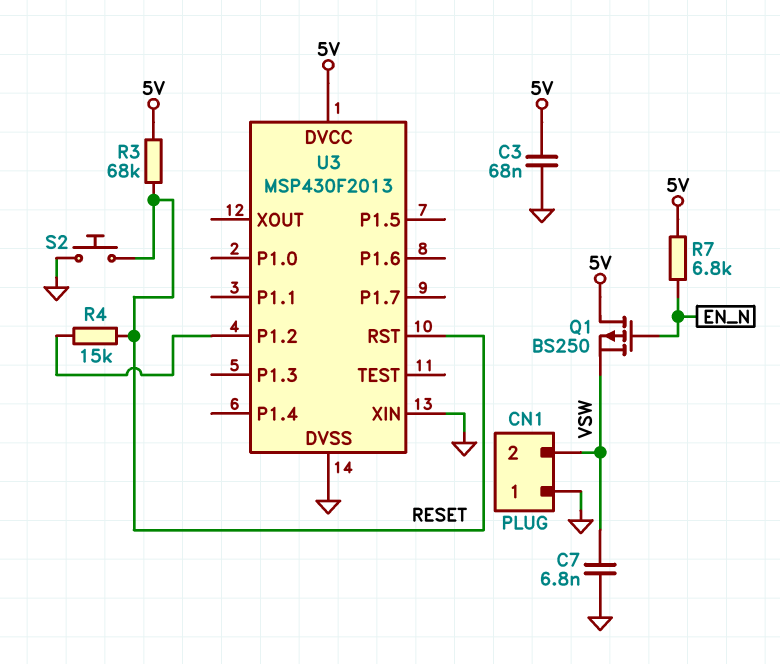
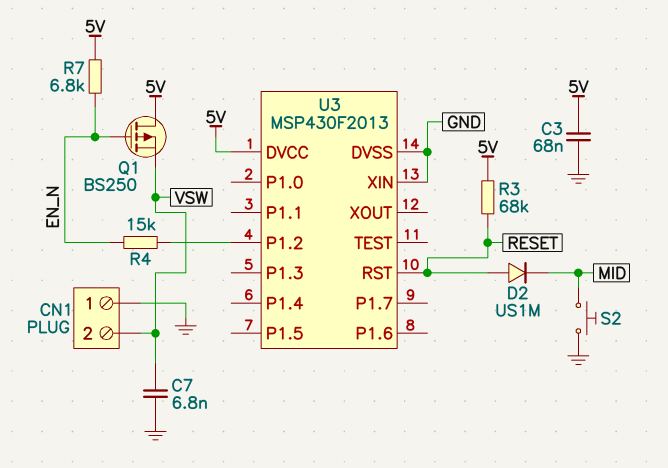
D2: none -> diode US1M (A RESET, K MID)
R4: 15k (RESET, U3/P1.2) -> 15k (EN_N, U3/P1.2)
S2: button (GND, RESET) -> button (GND, MID)

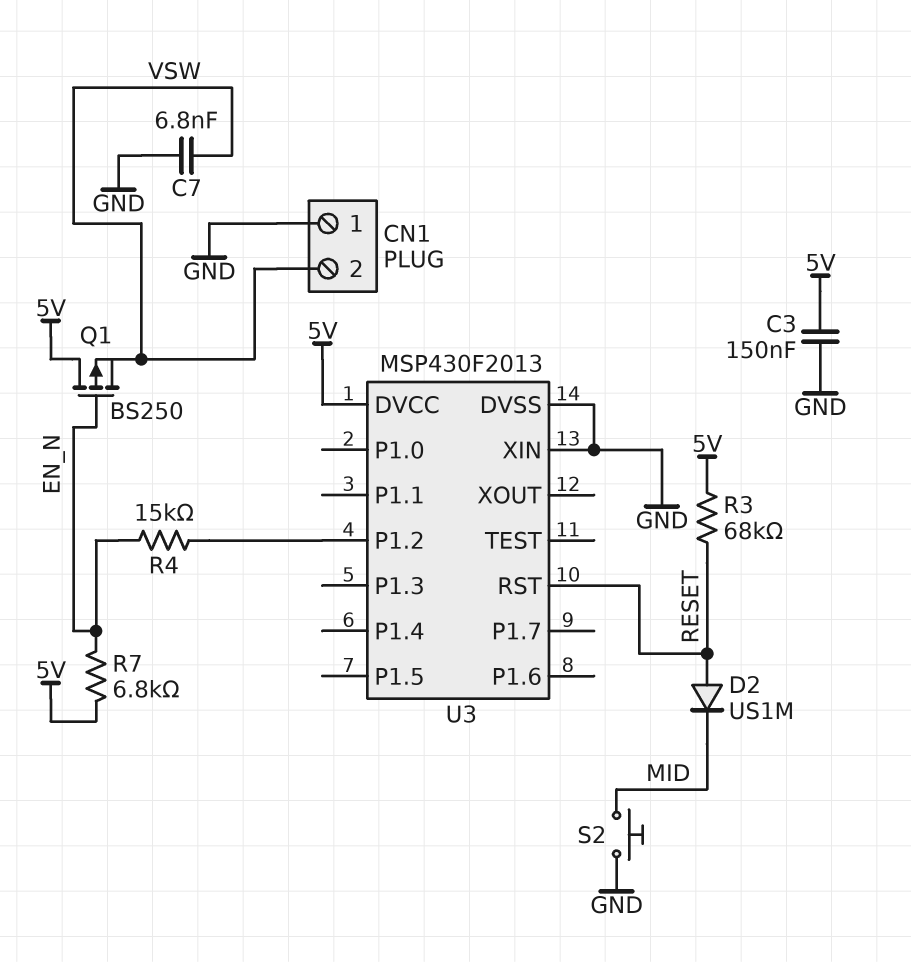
C3: 68nF (5V, GND) -> 150nF (5V, GND)

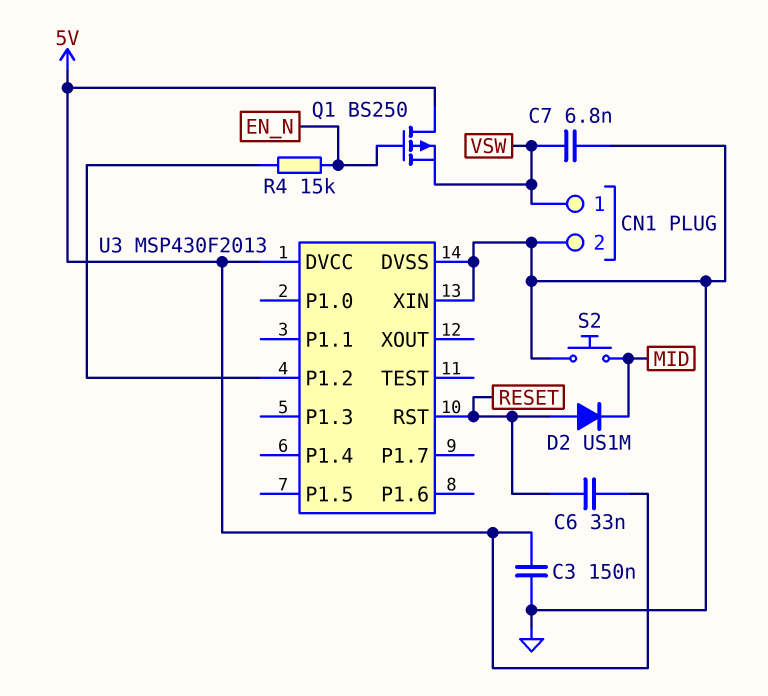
C6: none -> 33nF (5V, RESET)
CN1 pin 1: GND -> VSW
CN1 pin 2: VSW -> GND
R3: 68k (5V, RESET) -> none
R7: 6.8k (5V, EN_N) -> none

